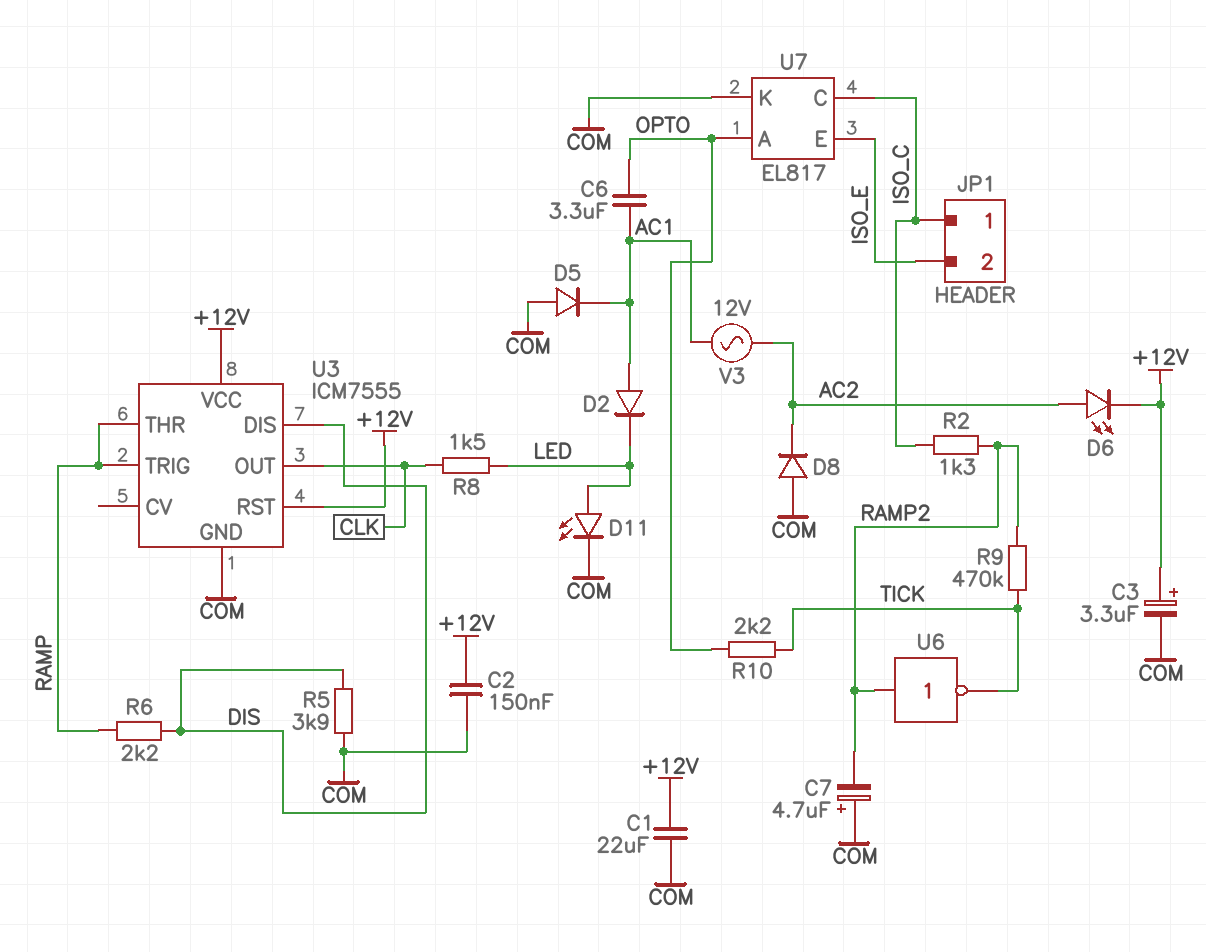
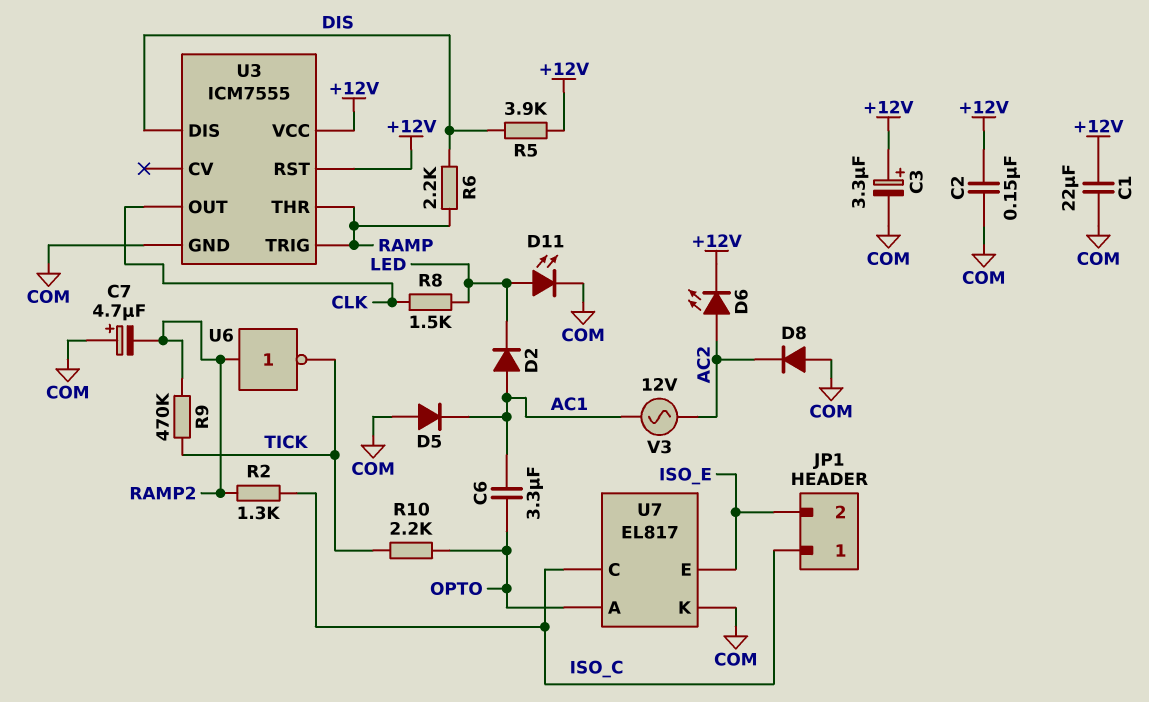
R5: 3.9k (COM, DIS) -> 3.9k (+12V, DIS)

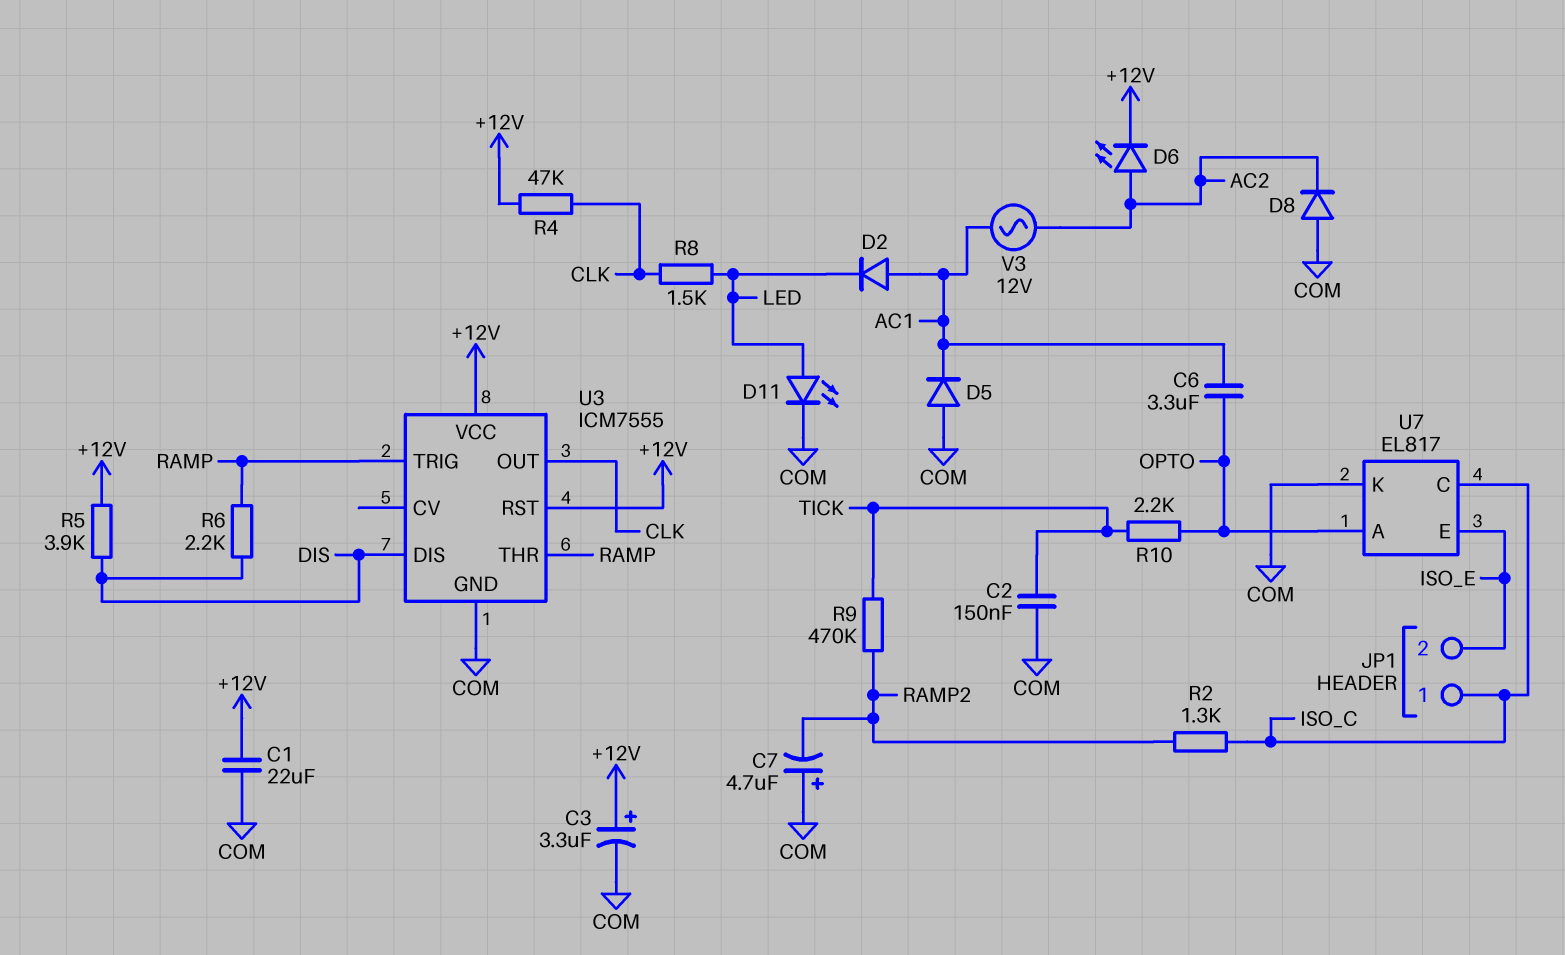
C2: 150nF (+12V, COM) -> 150nF (COM, TICK)
R4: none -> 47k (+12V, CLK)
U6: NOT (in RAMP2, out TICK) -> none

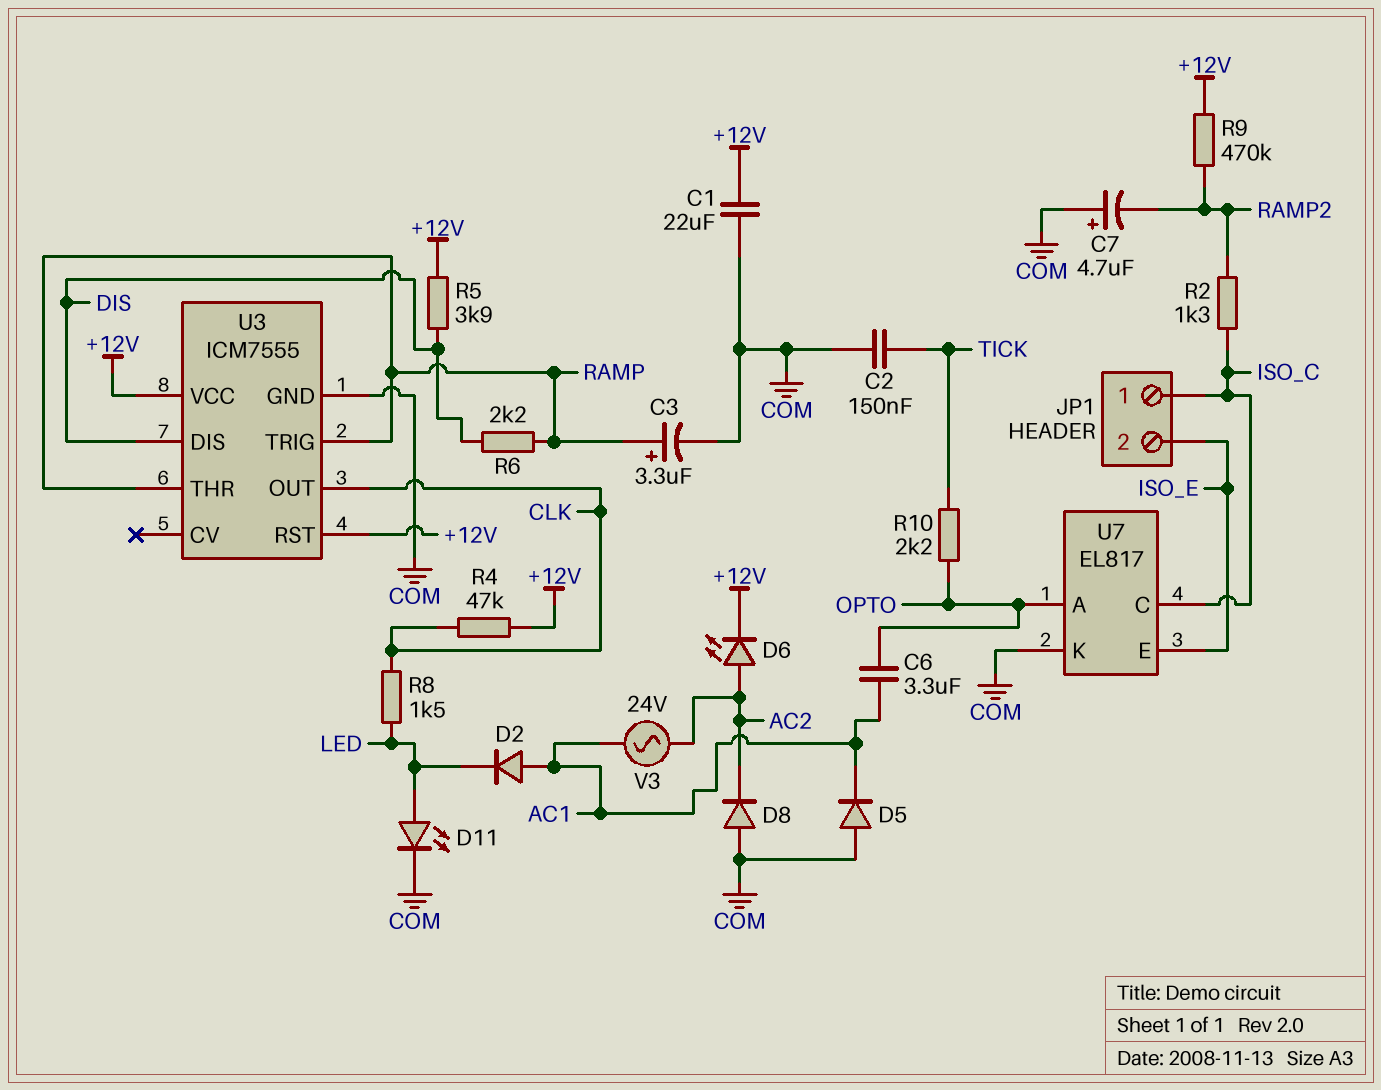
C3: 3.3uF (plus +12V, minus COM) -> 3.3uF (plus RAMP, minus COM)
R9: 470k (RAMP2, TICK) -> 470k (+12V, RAMP2)
V3: AC 12V (AC1, AC2) -> AC 24V (AC1, AC2)

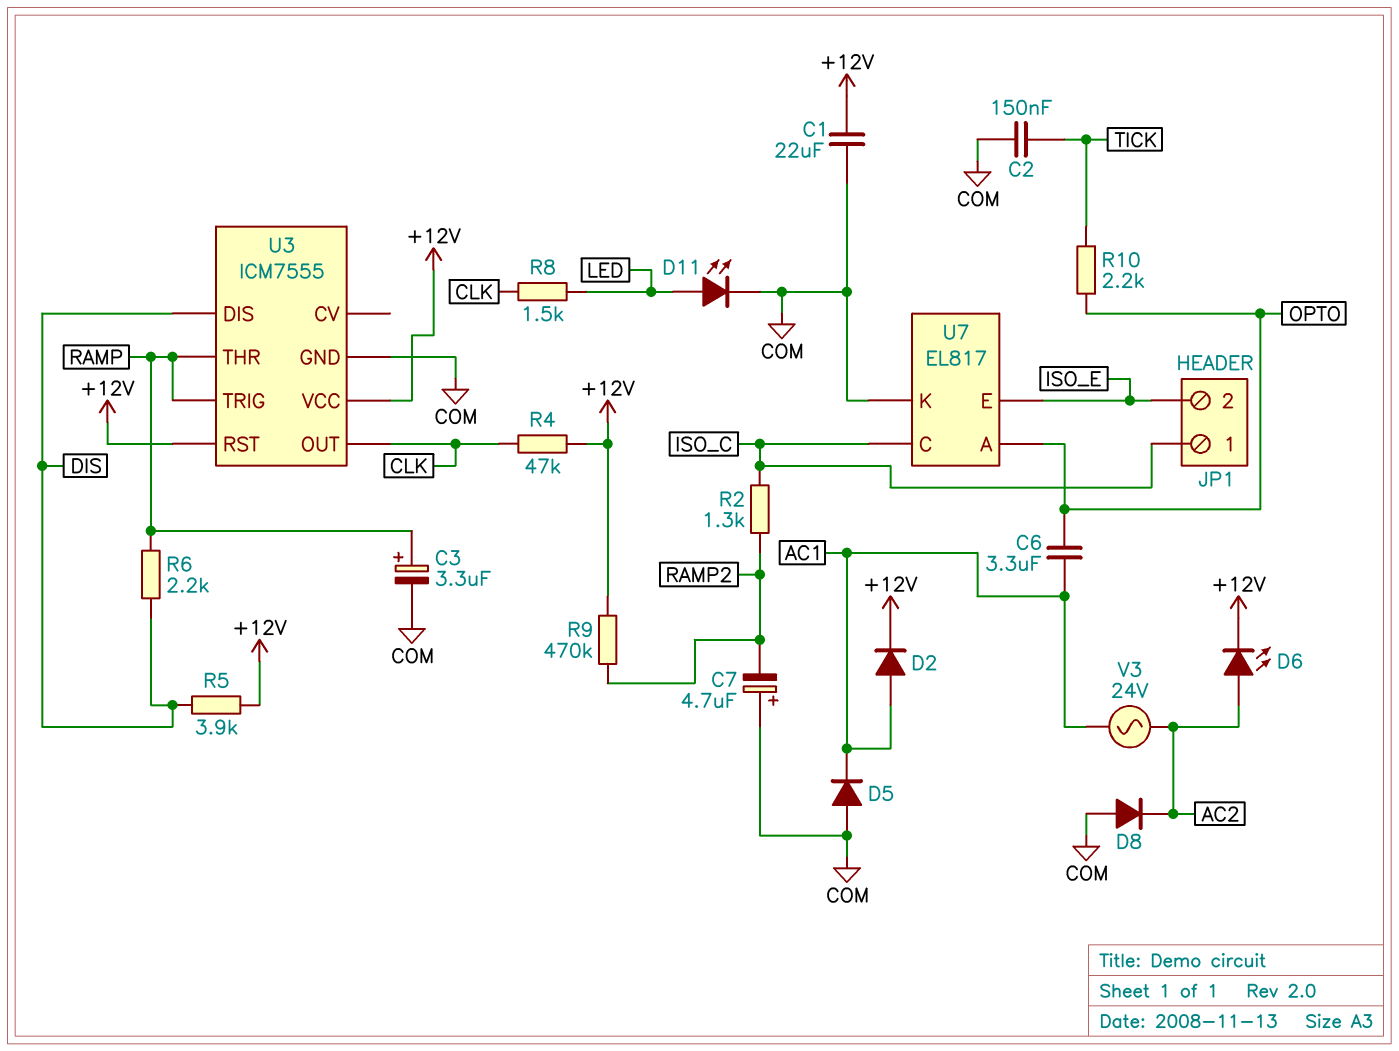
D2: diode (A AC1, K LED) -> diode (A AC1, K +12V)

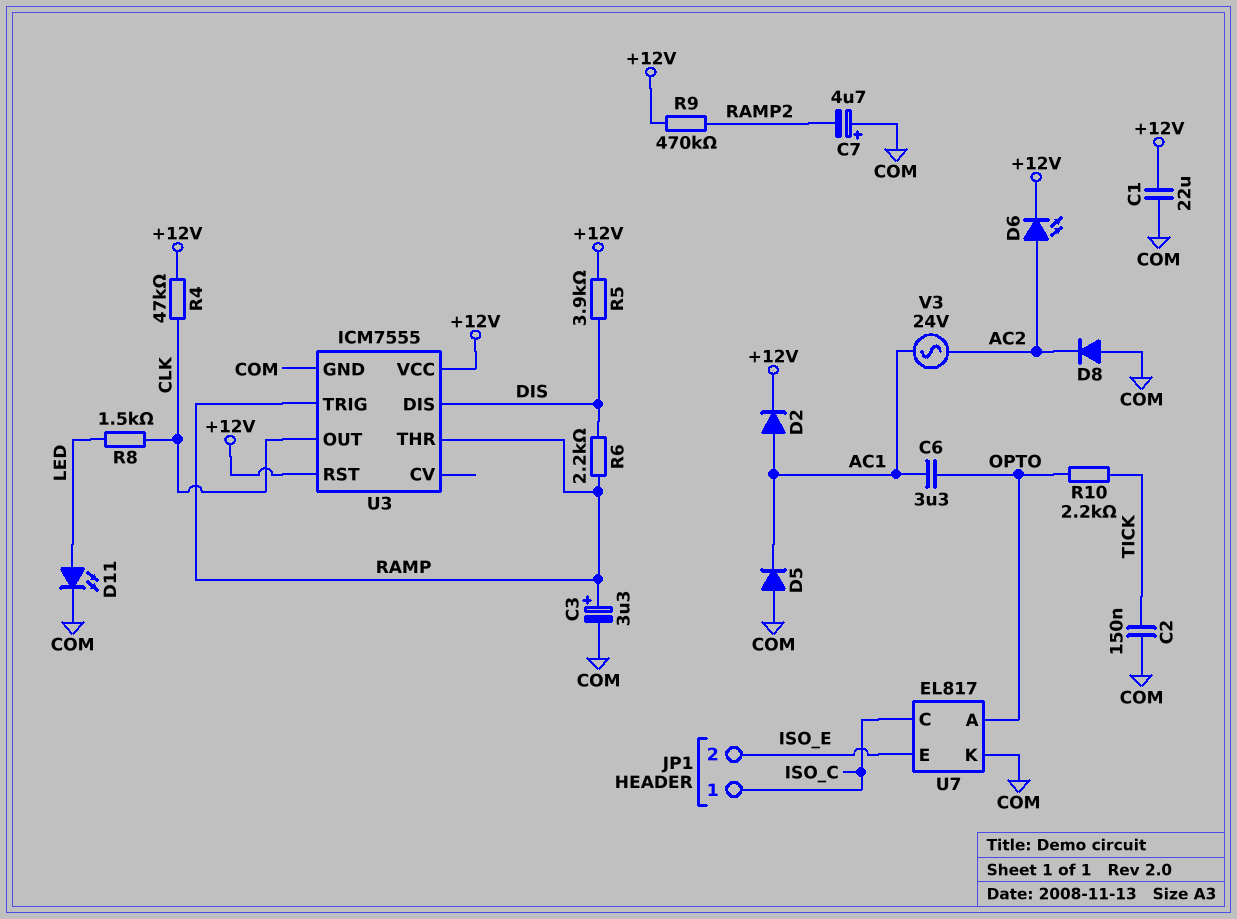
R2: 1.3k (ISO_C, RAMP2) -> none

